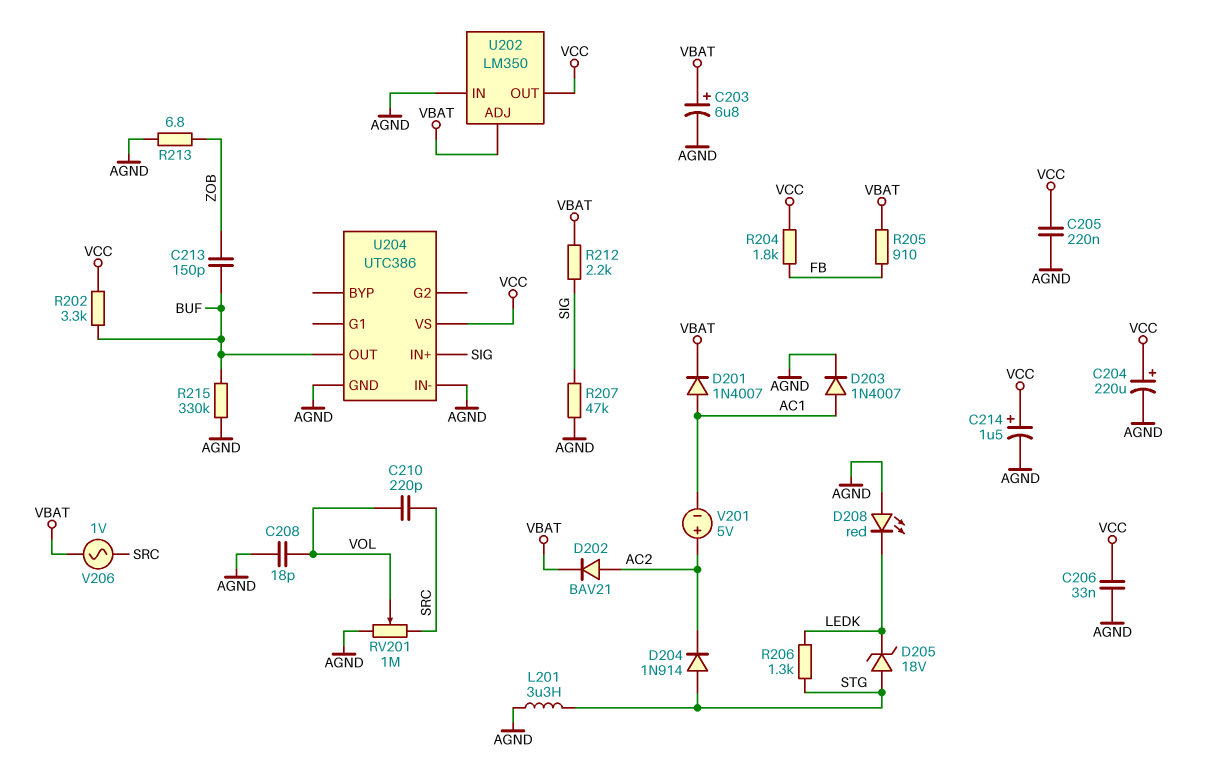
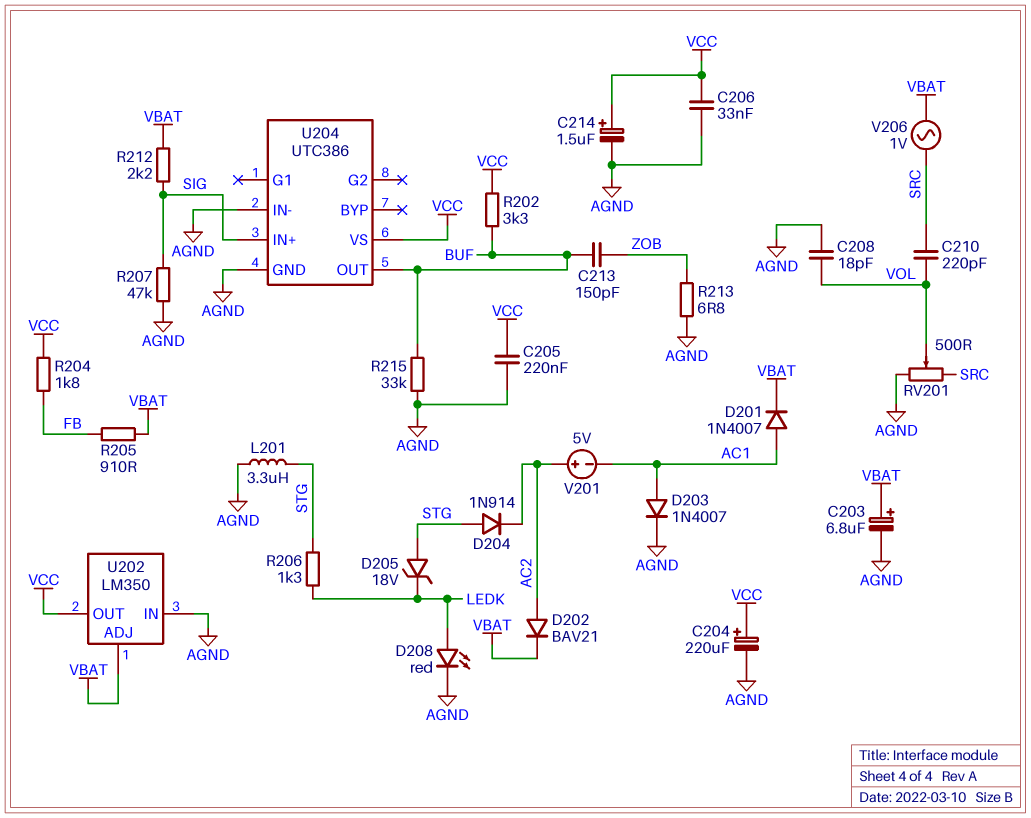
D208: LED red (A AGND, K LEDK) -> LED red (A LEDK, K AGND)
R215: 330k (AGND, BUF) -> 33k (AGND, BUF)
RV201: 1M (AGND, SRC, wiper VOL) -> 500 (AGND, SRC, wiper VOL)

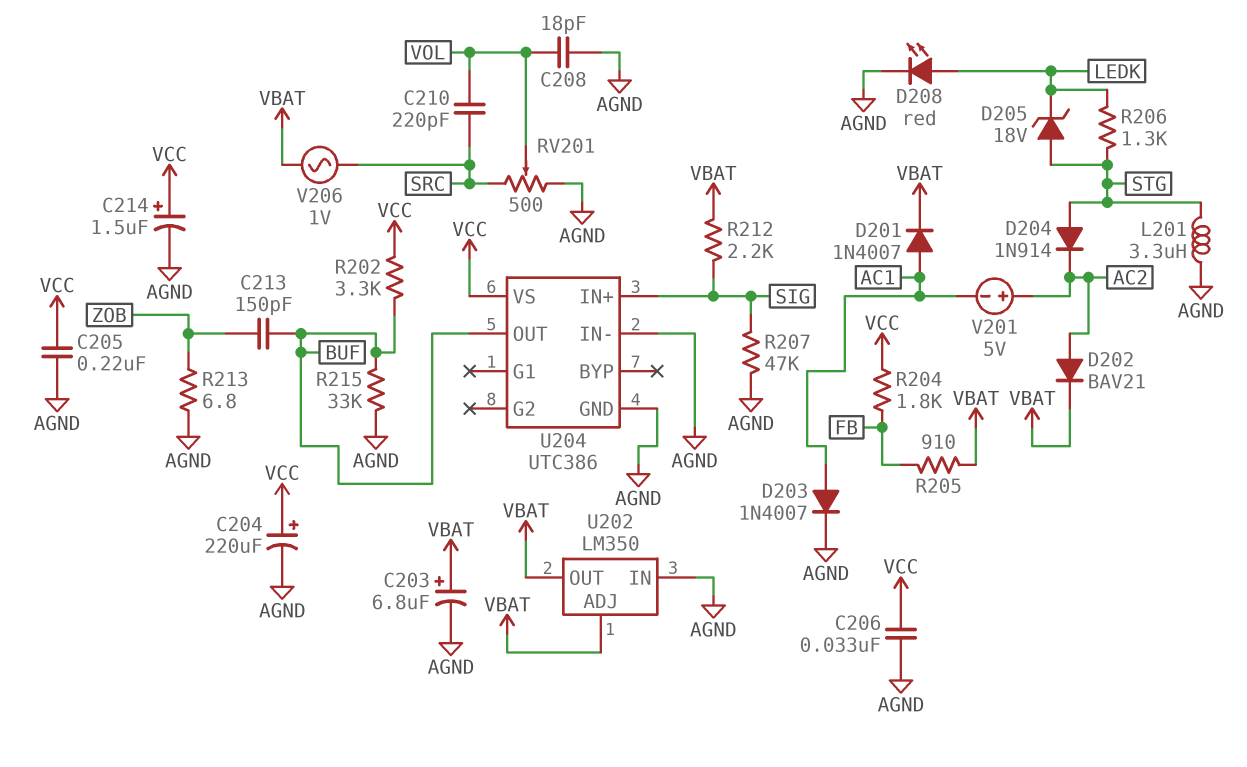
U202 pin OUT: VCC -> VBAT

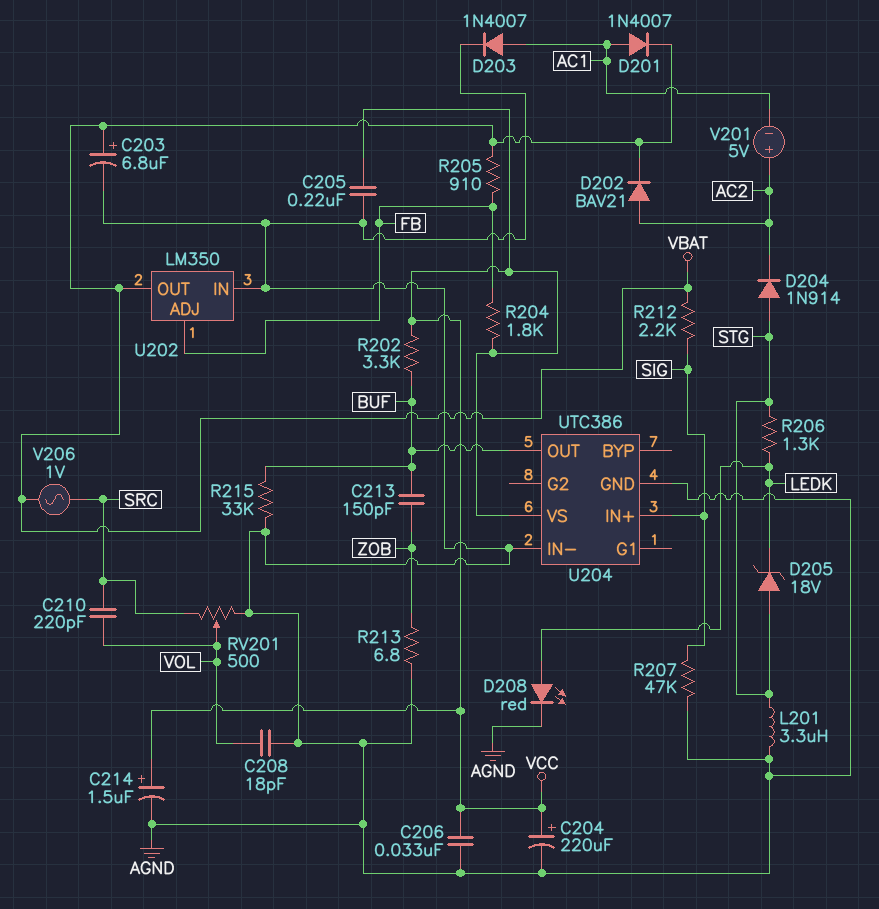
U202 pin ADJ: VBAT -> FB

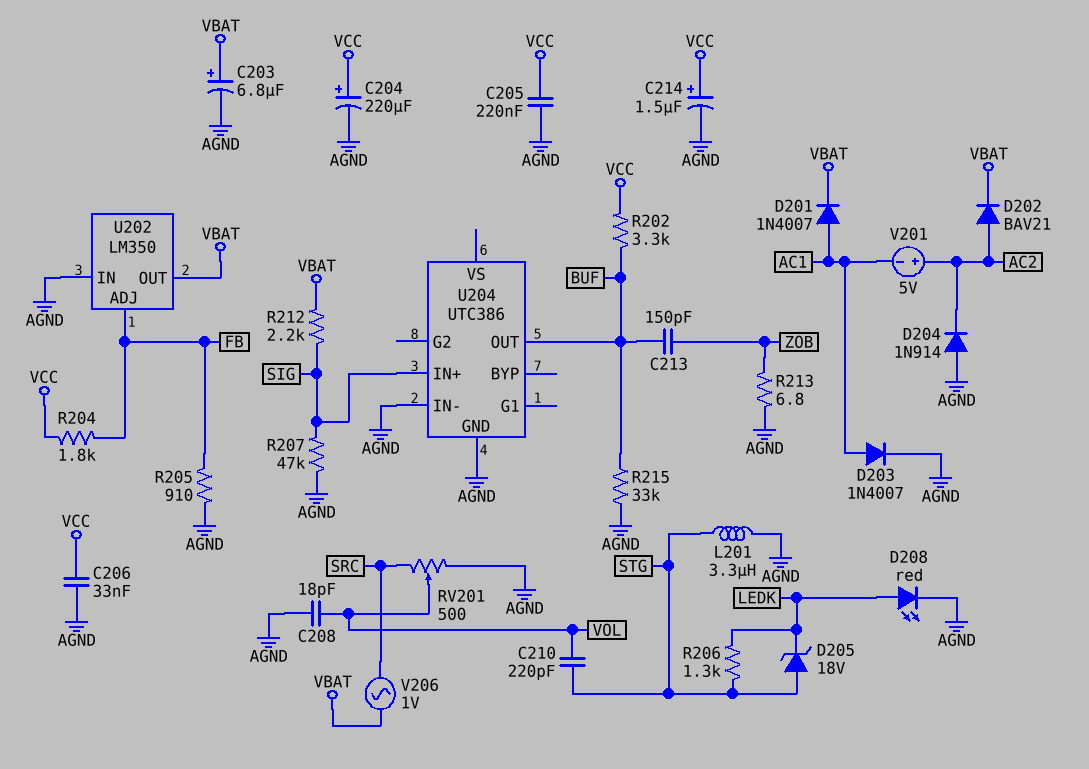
C210: 220pF (SRC, VOL) -> 220pF (STG, VOL)
D204: diode 1N914 (A STG, K AC2) -> diode 1N914 (A AGND, K AC2)
R205: 910 (FB, VBAT) -> 910 (AGND, FB)
U204 pin VS: VCC -> none

